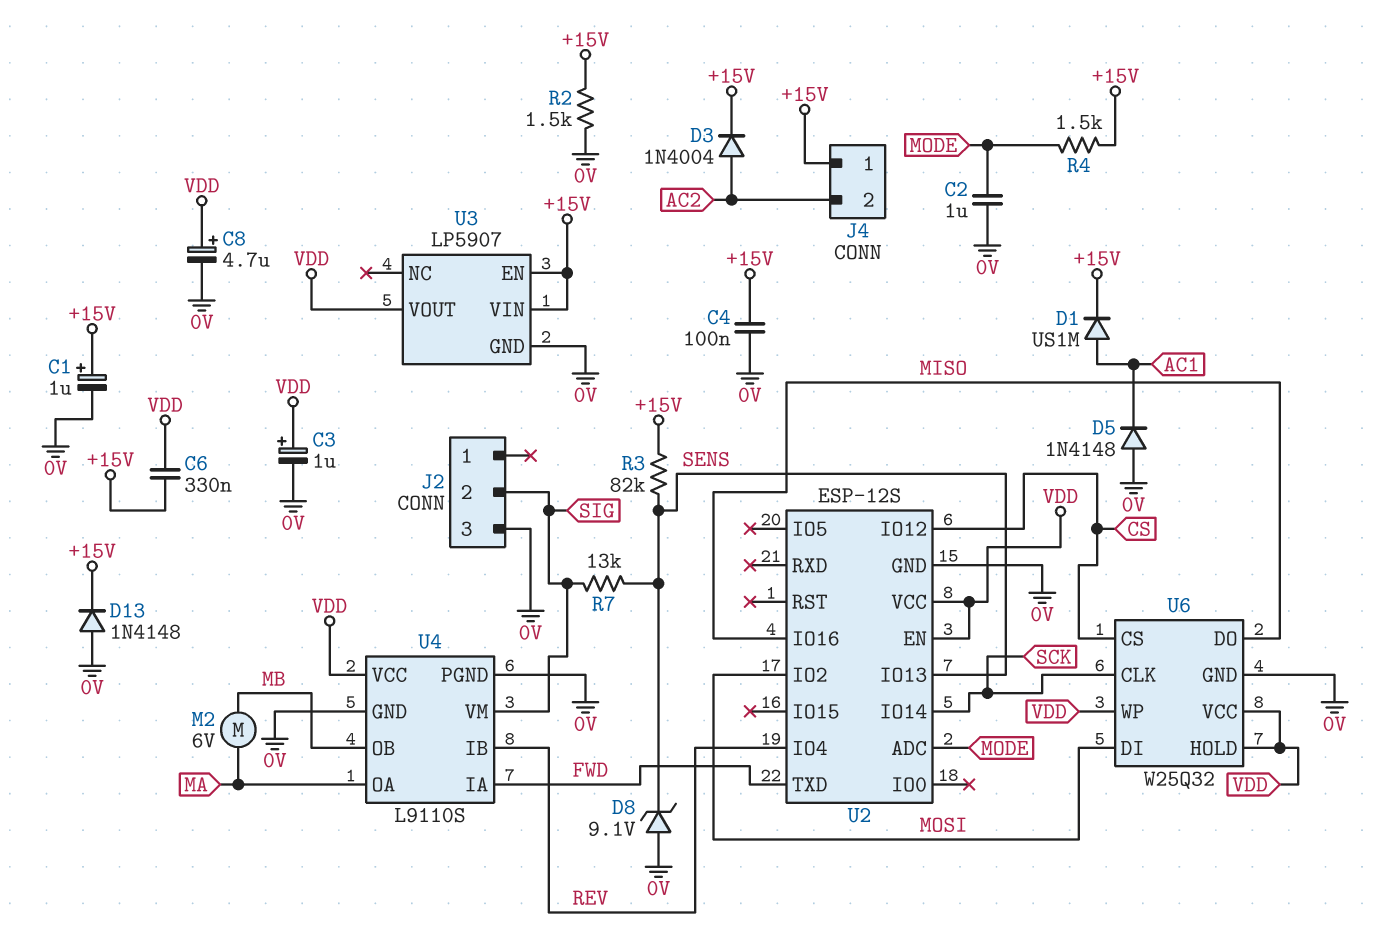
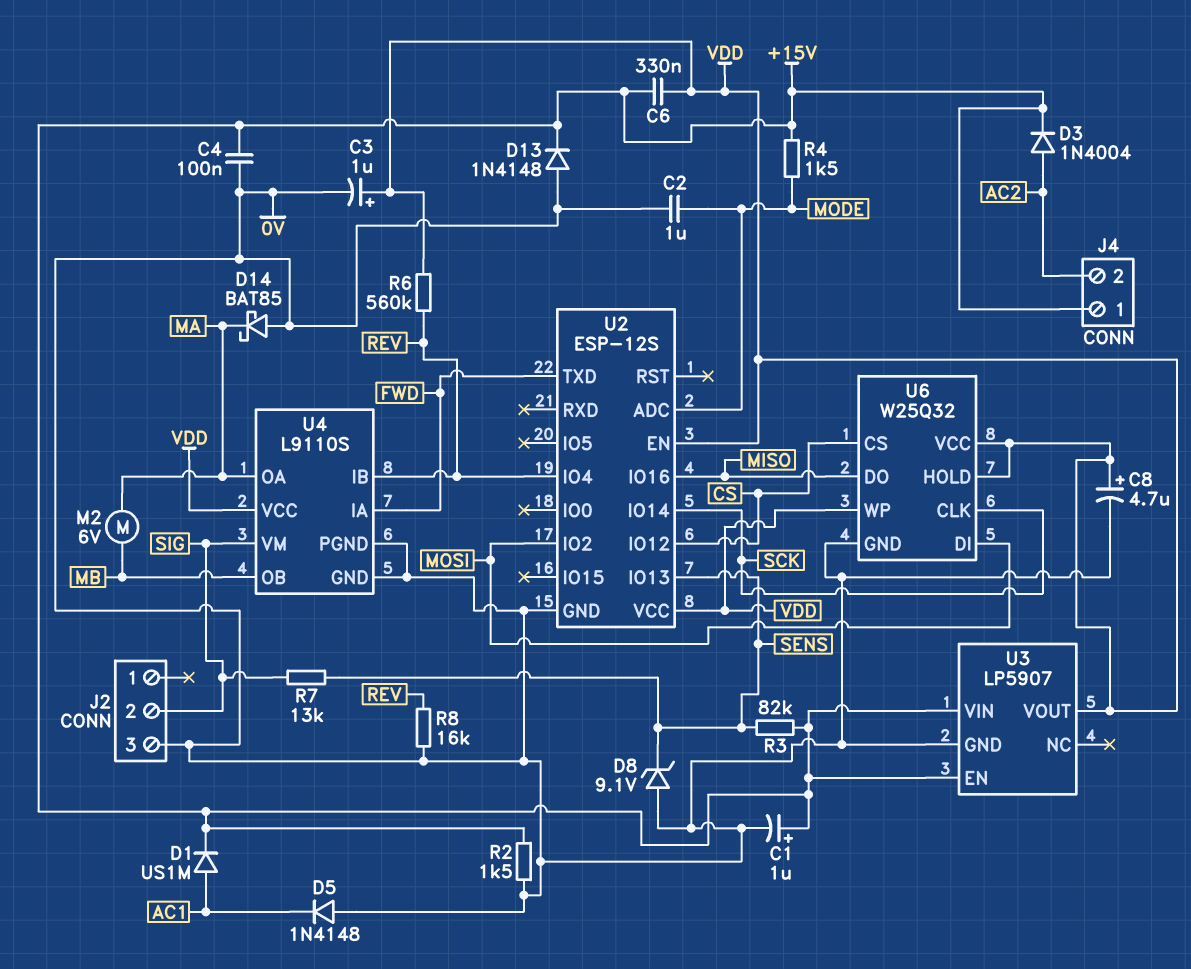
D14: none -> schottky BAT85 (A 0V, K MA)
R6: none -> 560k (REV, VDD)
R8: none -> 16k (0V, REV)

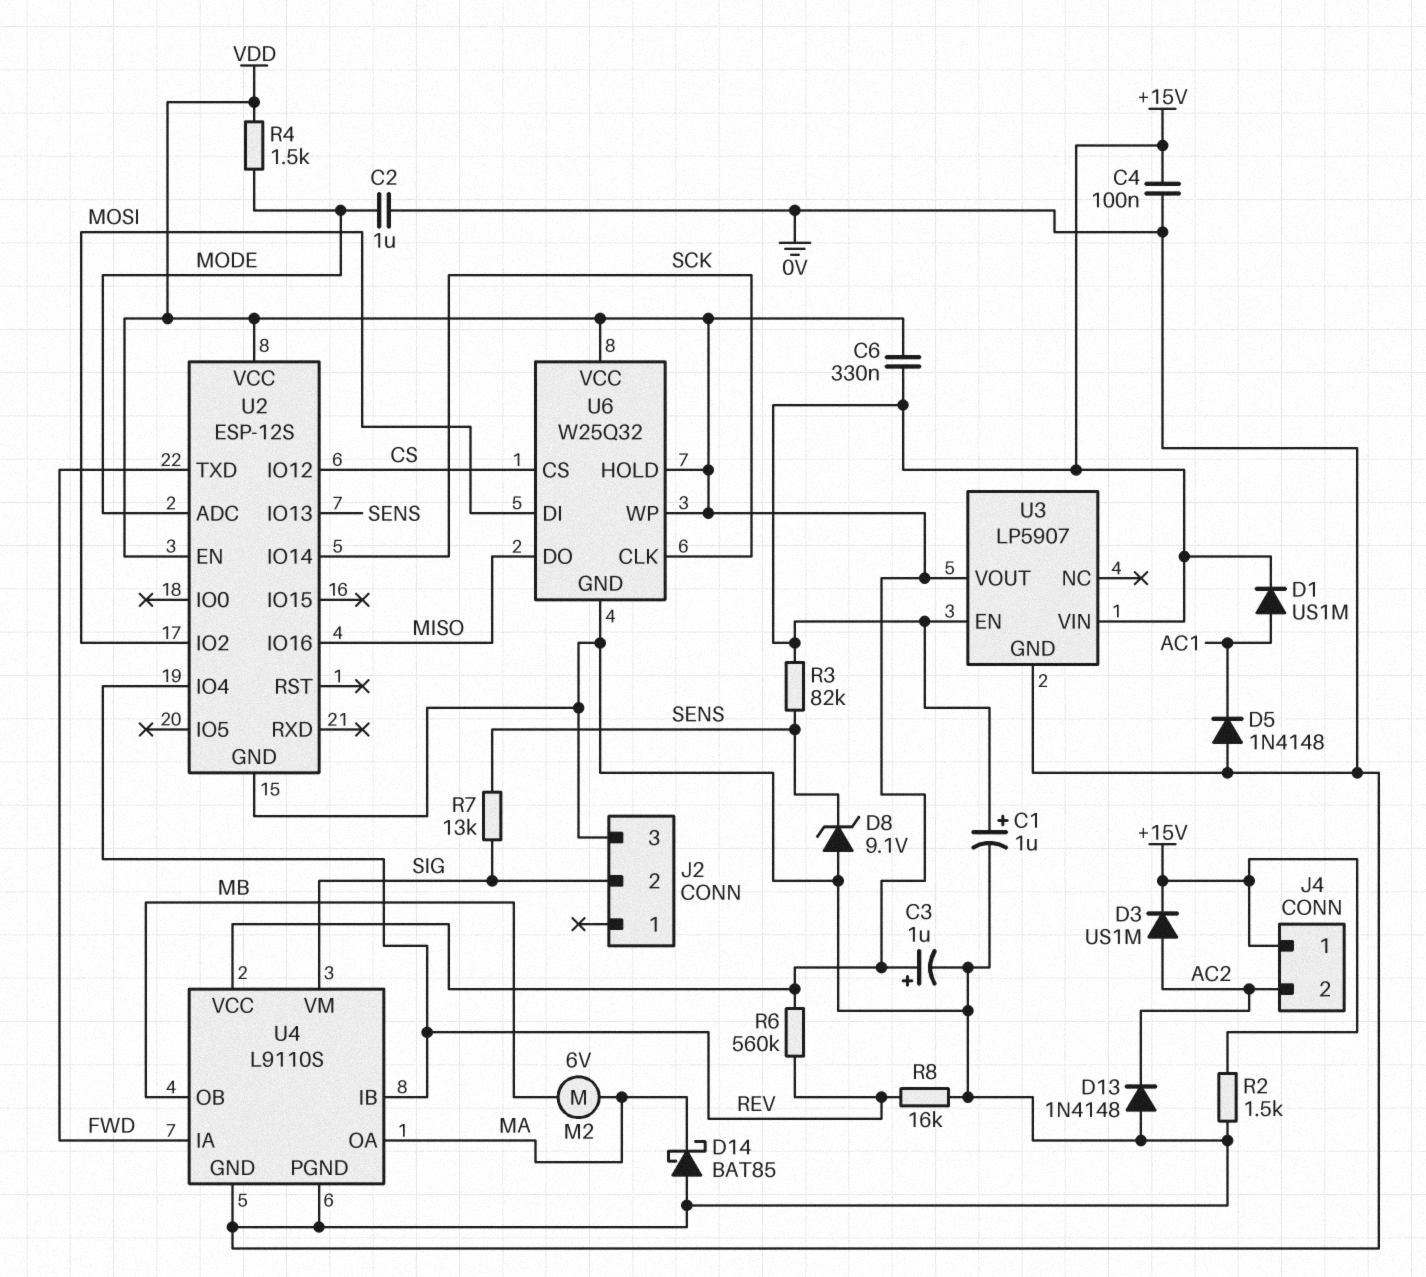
C8: 4.7uF (plus VDD, minus 0V) -> none
D3: diode 1N4004 (A AC2, K +15V) -> diode US1M (A AC2, K +15V)
D13: diode 1N4148 (A 0V, K +15V) -> diode 1N4148 (A 0V, K AC2)
R4: 1.5k (+15V, MODE) -> 1.5k (MODE, VDD)

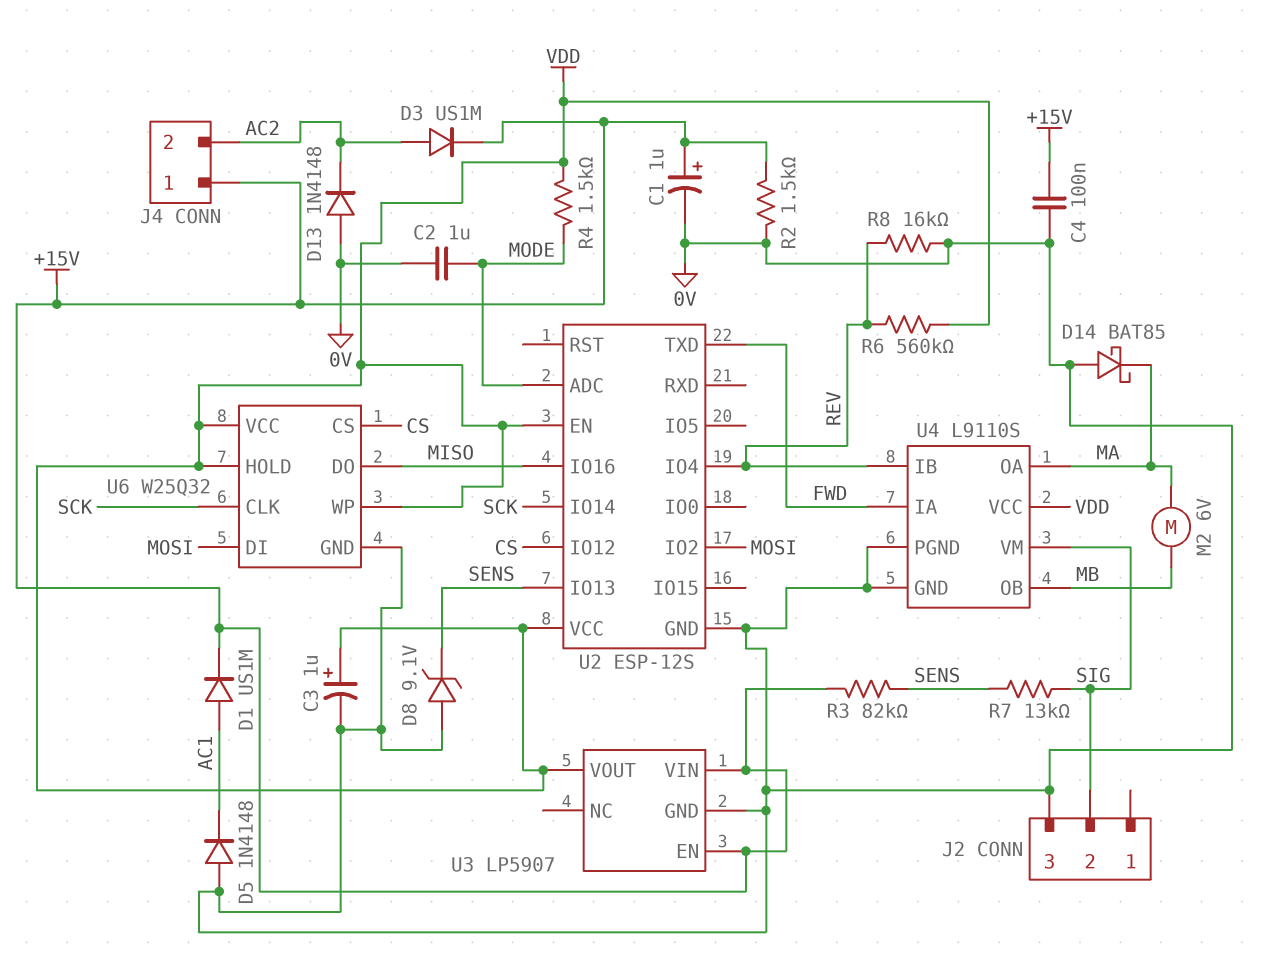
C6: 330nF (+15V, VDD) -> none

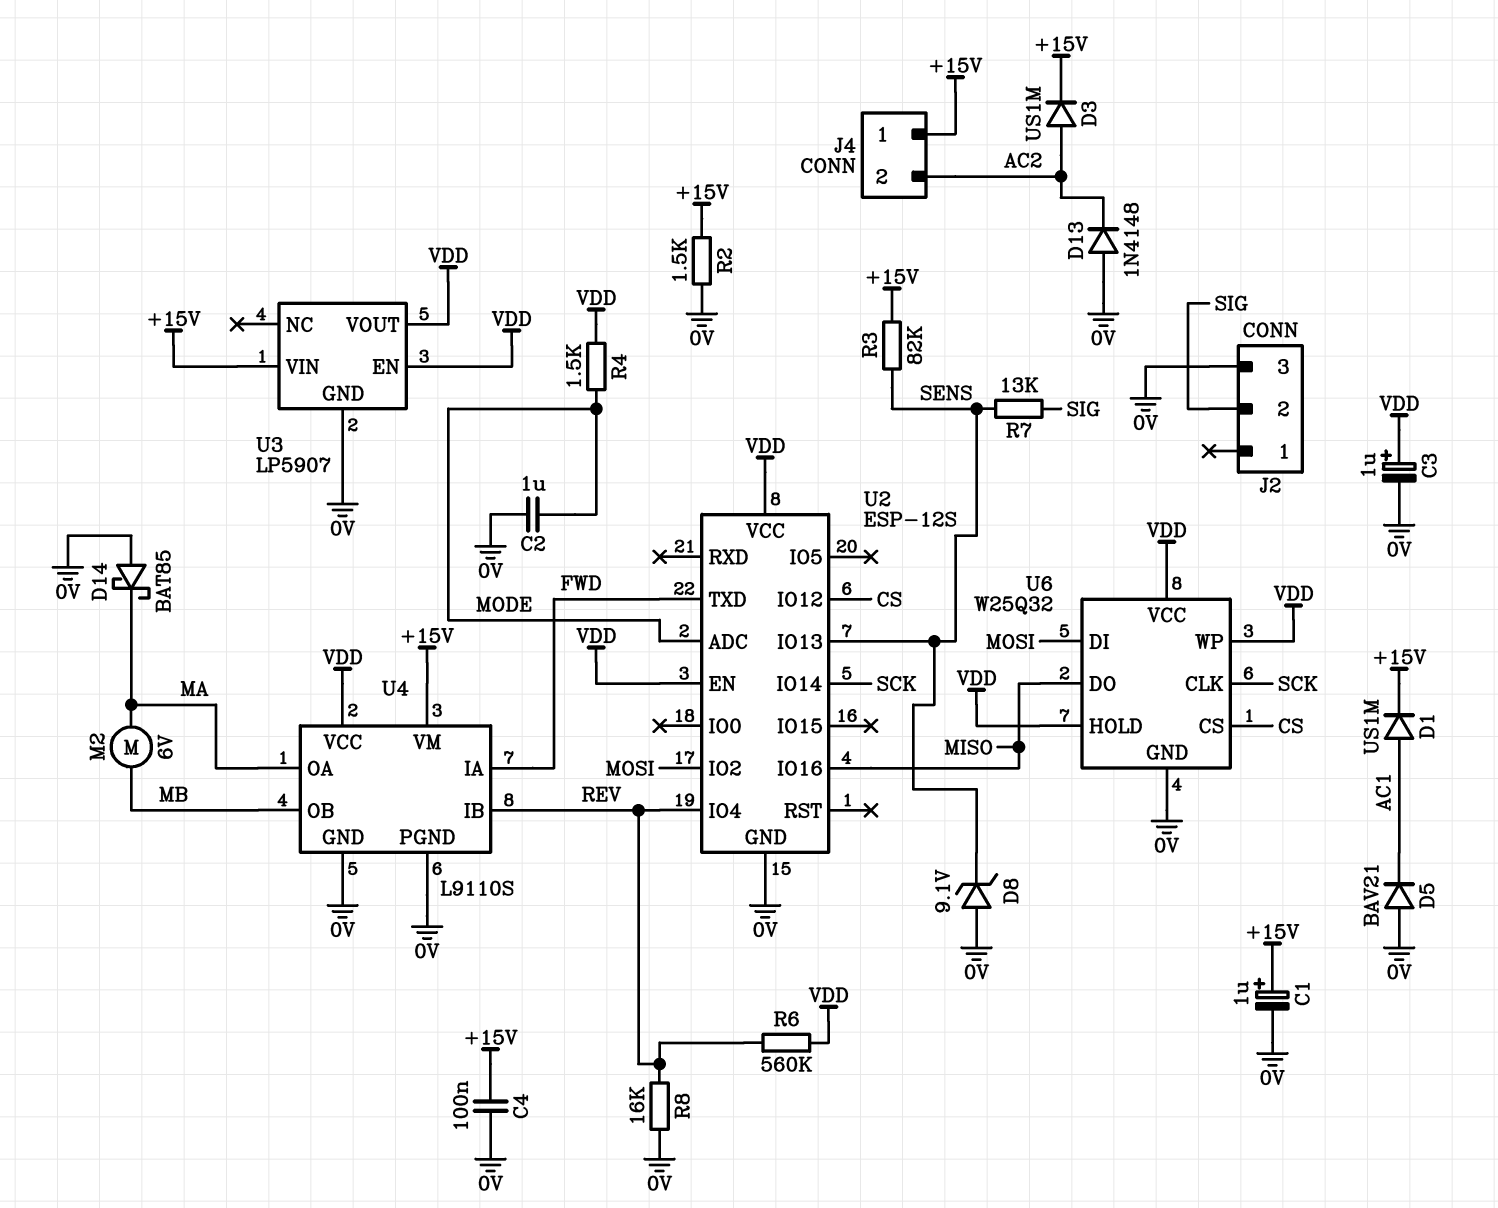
D5: diode 1N4148 (A 0V, K AC1) -> diode BAV21 (A 0V, K AC1)
U3 pin EN: +15V -> VDD
U4 pin VM: SIG -> +15V

